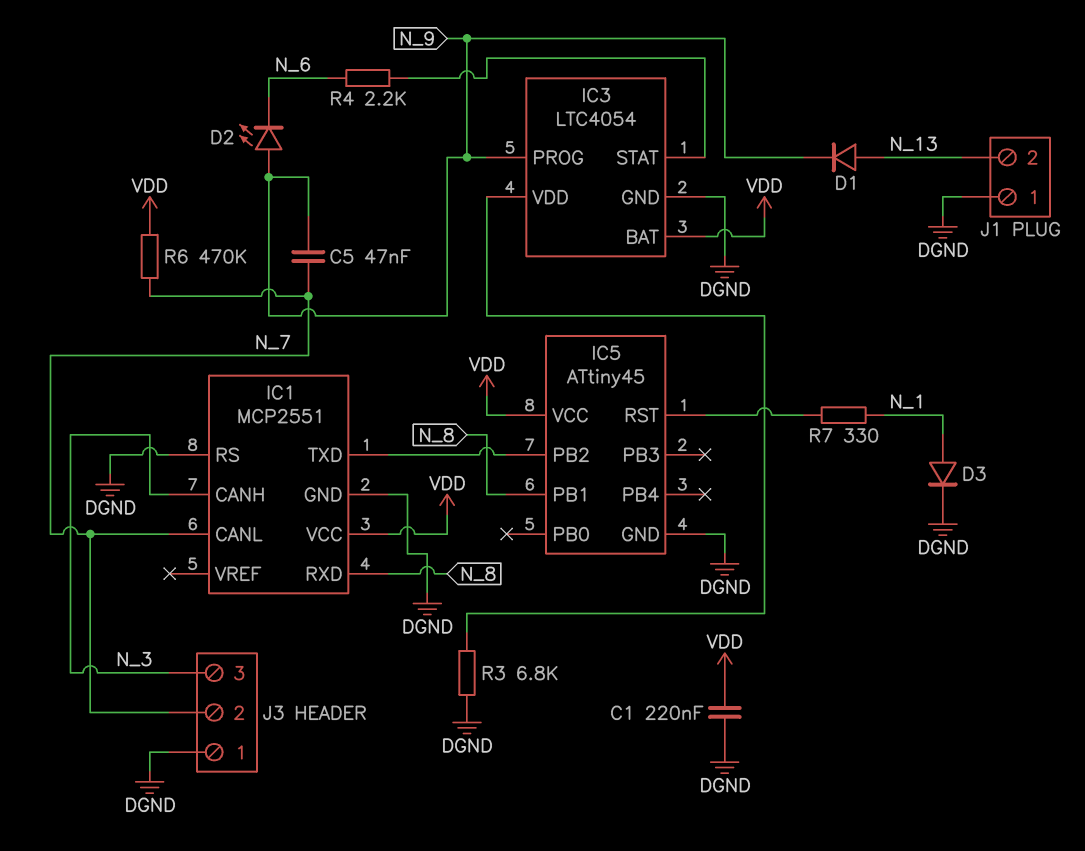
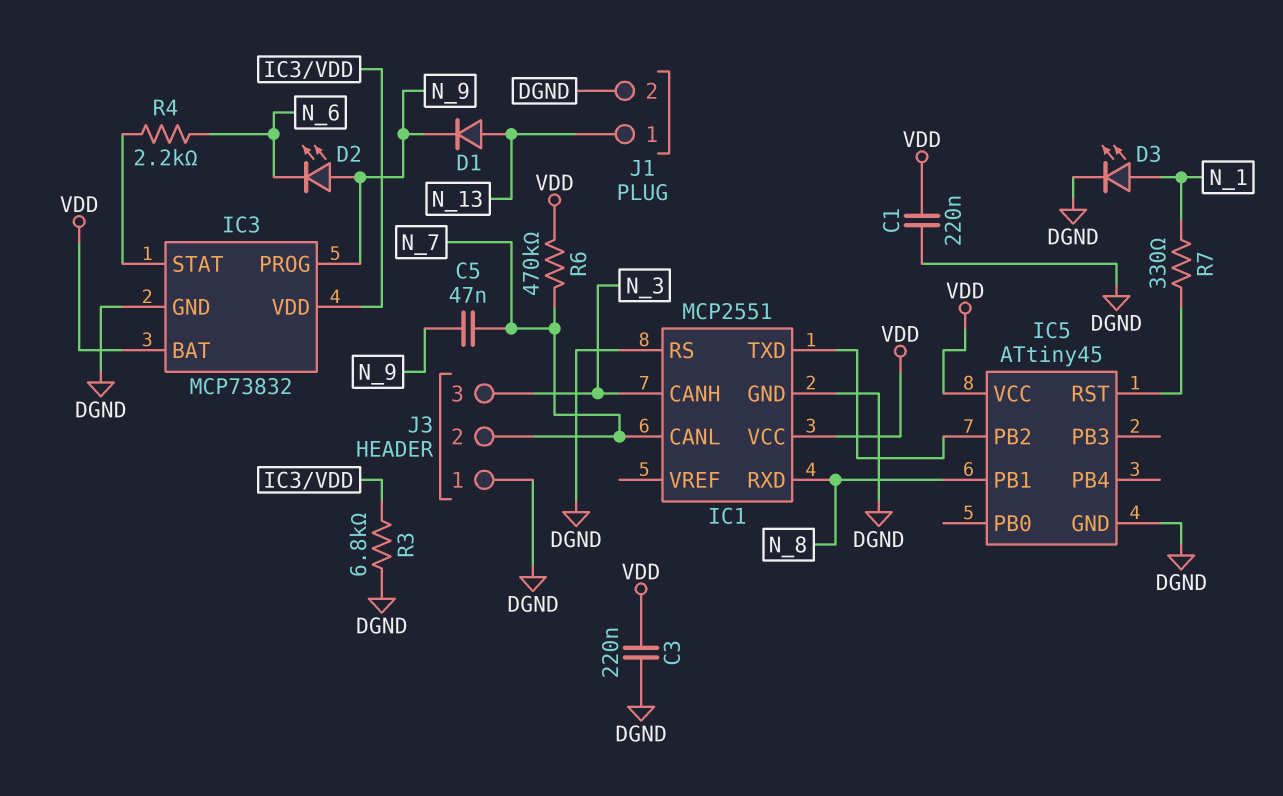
C3: none -> 220nF (DGND, VDD)
D3: diode (A N_1, K DGND) -> LED (A N_1, K DGND)
IC3: LTC4054 -> MCP73832
J1 pin 1: DGND -> N_13
J1 pin 2: N_13 -> DGND

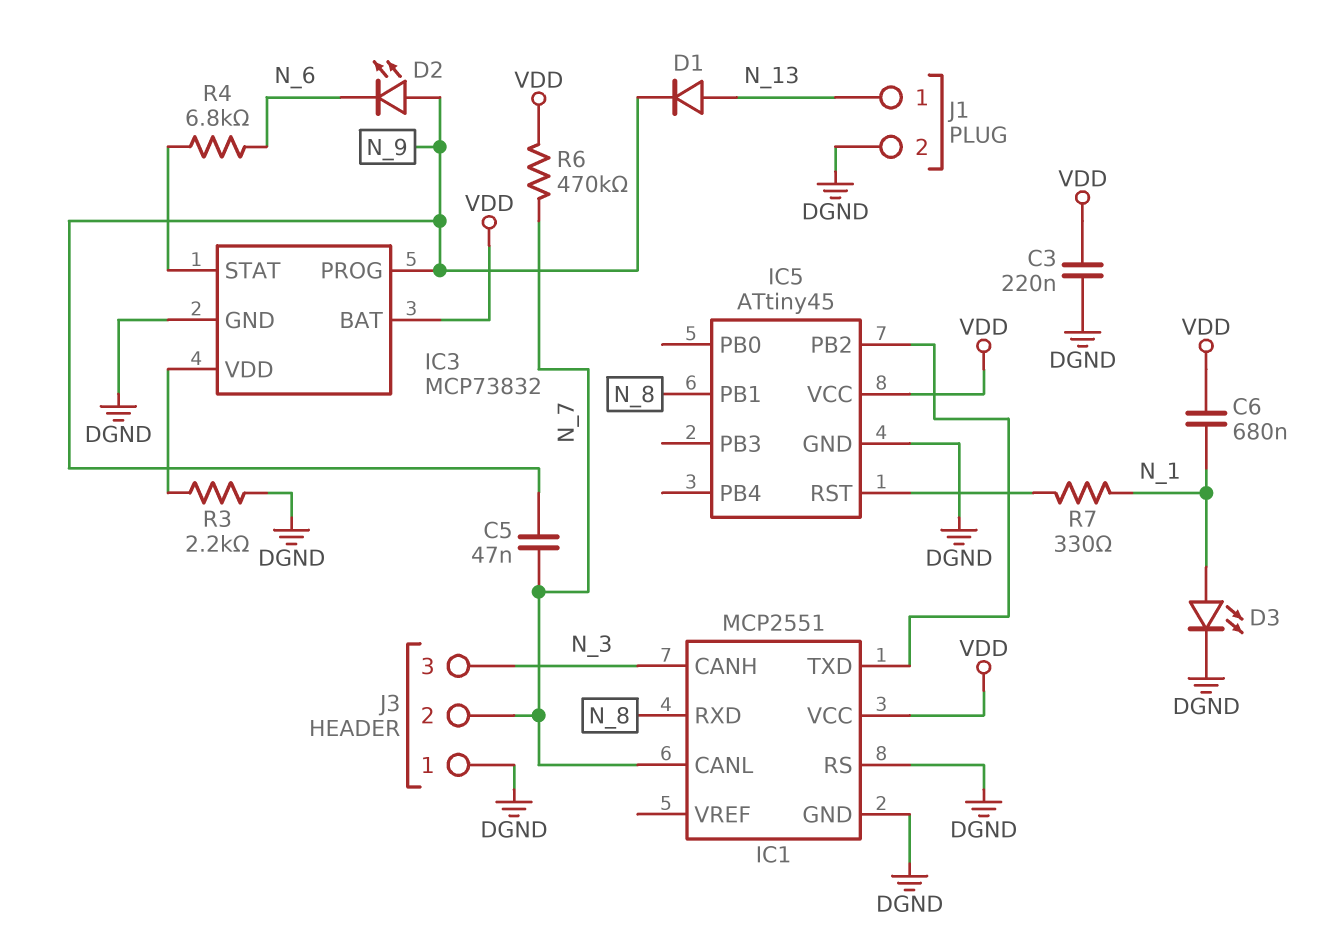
C1: 220nF (DGND, VDD) -> none
C6: none -> 680nF (N_1, VDD)
R3: 6.8k (DGND, IC3/VDD) -> 2.2k (DGND, IC3/VDD)
R4: 2.2k (IC3/STAT, N_6) -> 6.8k (IC3/STAT, N_6)

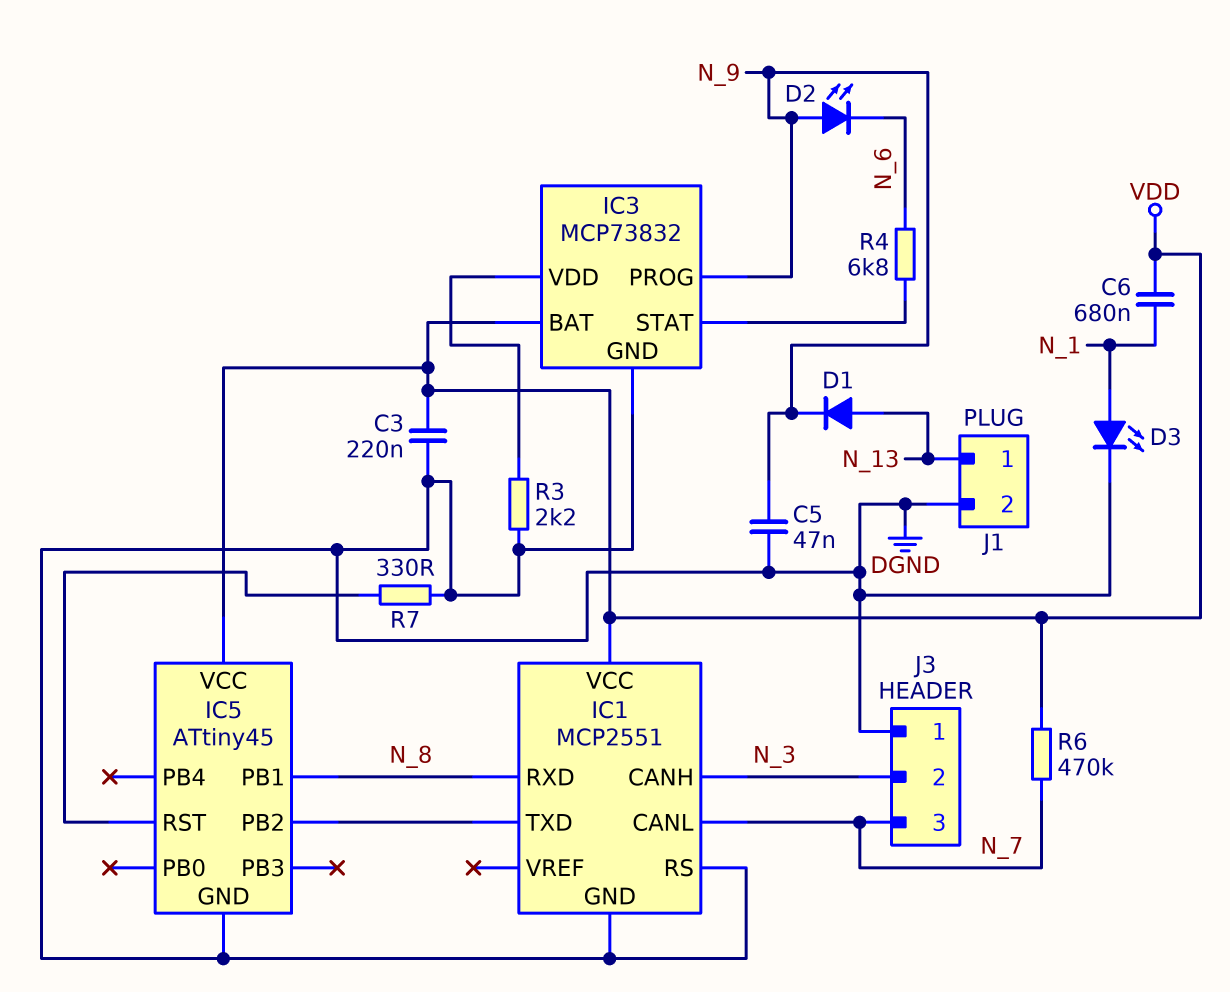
C5: 47nF (N_7, N_9) -> 47nF (DGND, N_9)
J3 pin 2: N_7 -> N_3
J3 pin 3: N_3 -> N_7
R7: 330 (IC5/RST, N_1) -> 330 (DGND, IC5/RST)

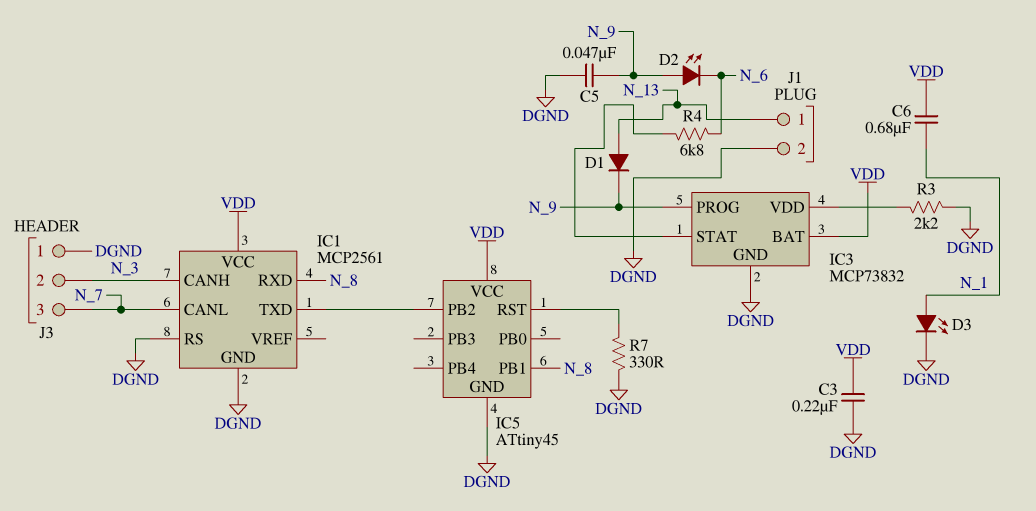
IC1: MCP2551 -> MCP2561
R6: 470k (N_7, VDD) -> none

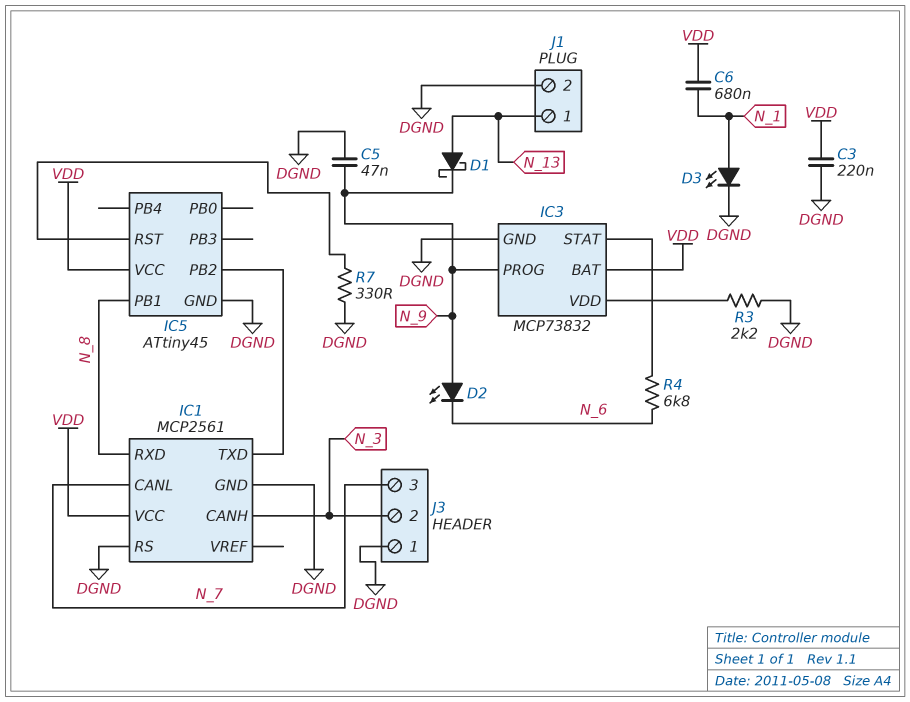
D1: diode (A N_13, K N_9) -> schottky (A N_13, K N_9)

